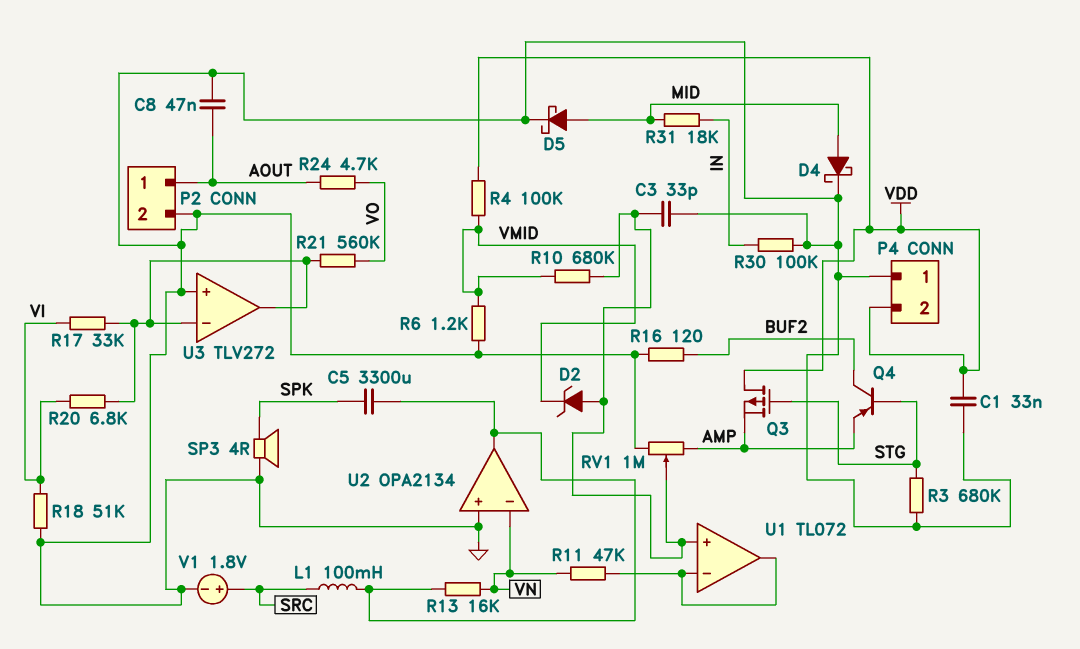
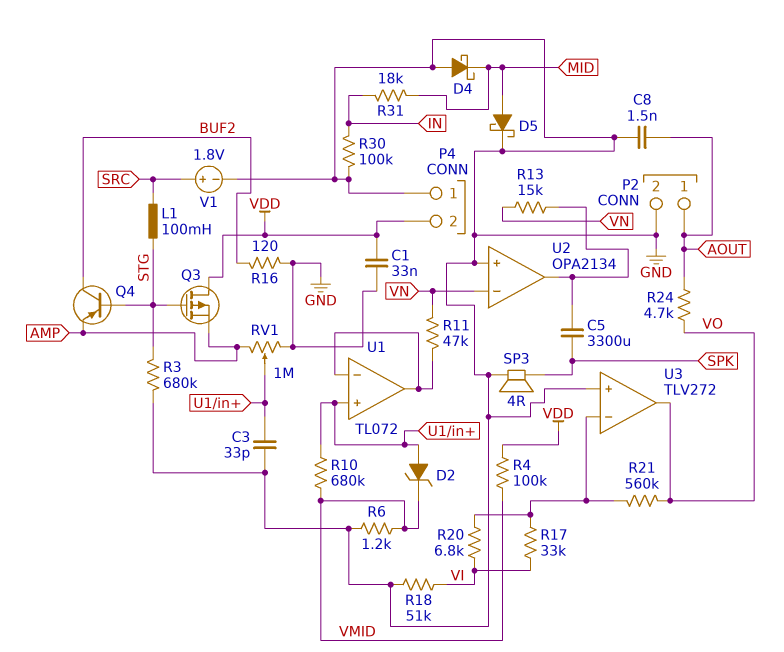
C8: 47nF (AOUT, GND) -> 1.5nF (AOUT, GND)
D4: schottky (A MID, K GND) -> schottky (A GND, K MID)
L1: 100mH (SRC, U2/out) -> 100mH (SRC, STG)
R13: 16k (U2/out, VN) -> 15k (U2/out, VN)
U3 pin out: U3/in- -> VO

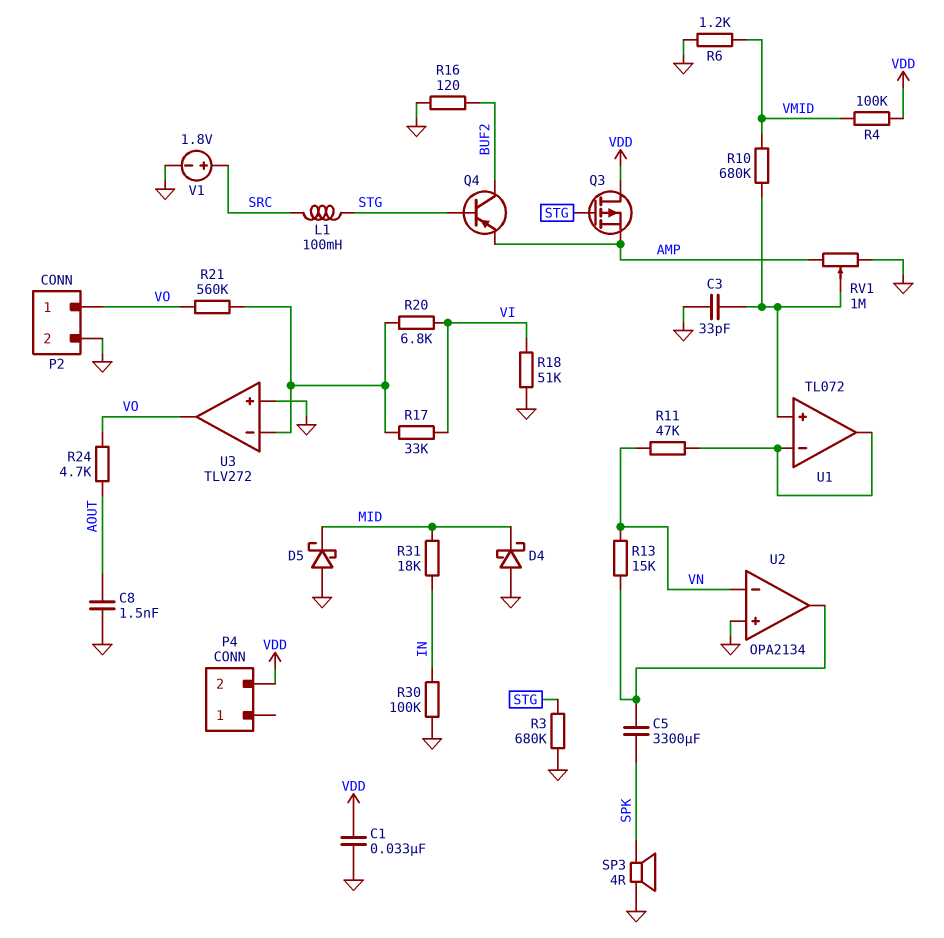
D2: zener (A U1/in+, K VMID) -> none
D5: schottky (A MID, K GND) -> schottky (A GND, K MID)
P2 pin 1: AOUT -> VO
P4 pin 1: GND -> none

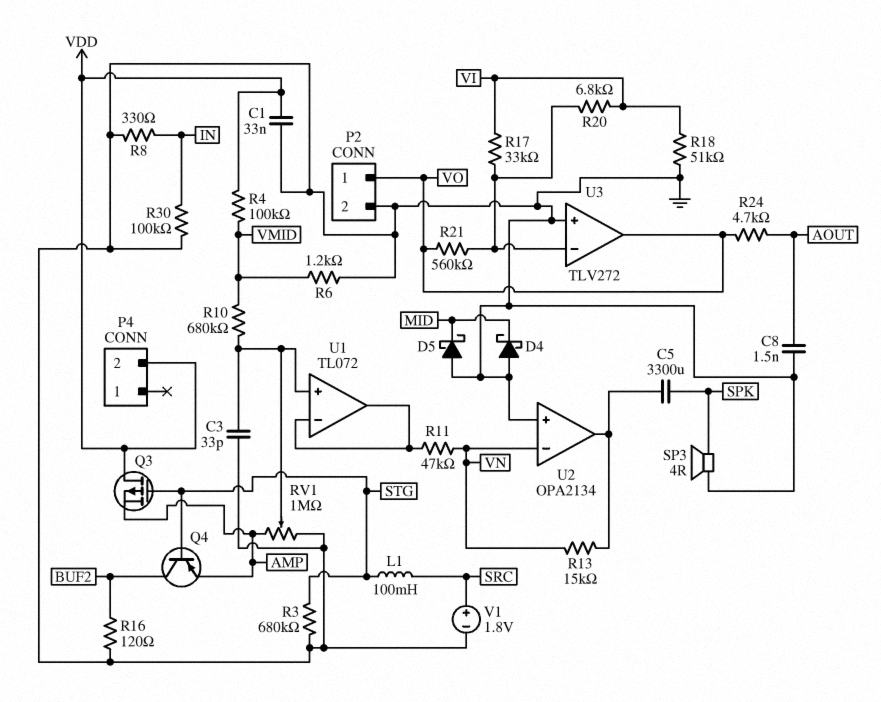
R8: none -> 330 (GND, IN)
R31: 18k (IN, MID) -> none

